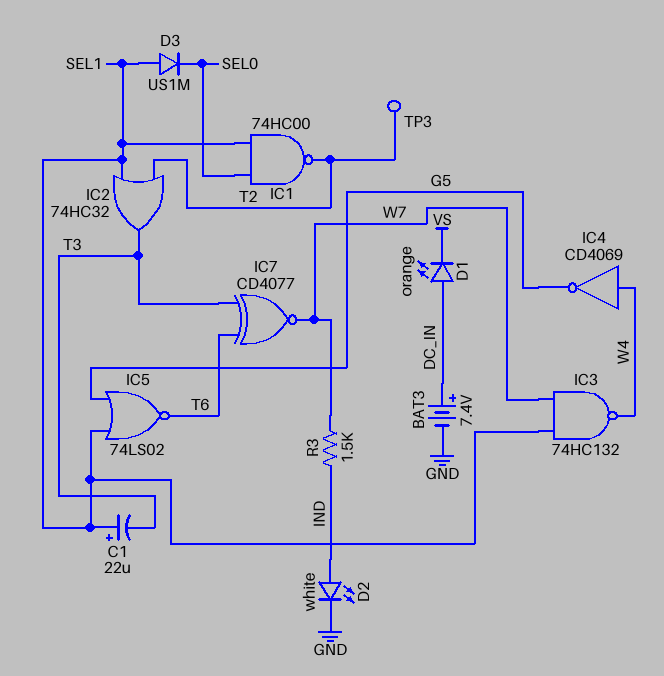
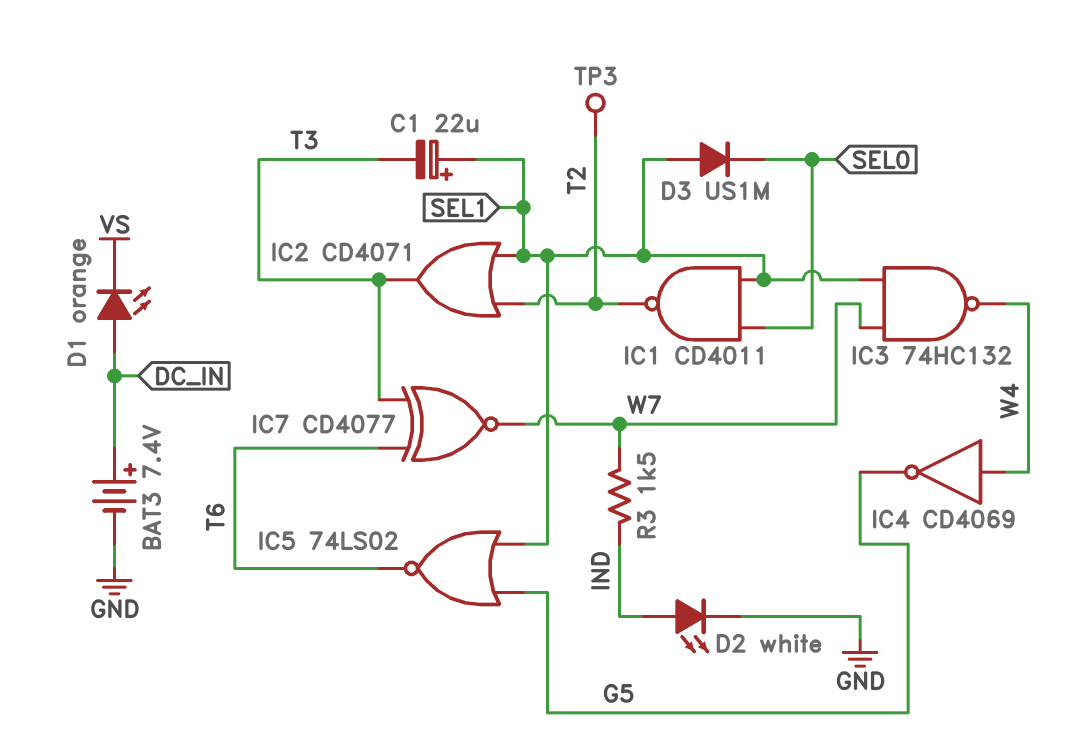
IC1: NAND 74HC00 (in SEL0, in SEL1, out T2) -> NAND CD4011 (in SEL0, in SEL1, out T2)
IC2: OR 74HC32 (in SEL1, in T2, out T3) -> OR CD4071 (in SEL1, in T2, out T3)

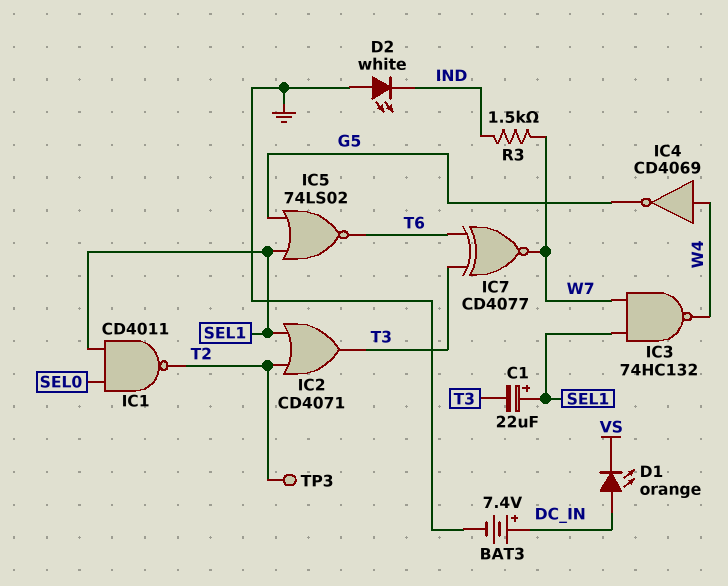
D2: LED white (A IND, K GND) -> LED white (A GND, K IND)
D3: diode US1M (A SEL1, K SEL0) -> none

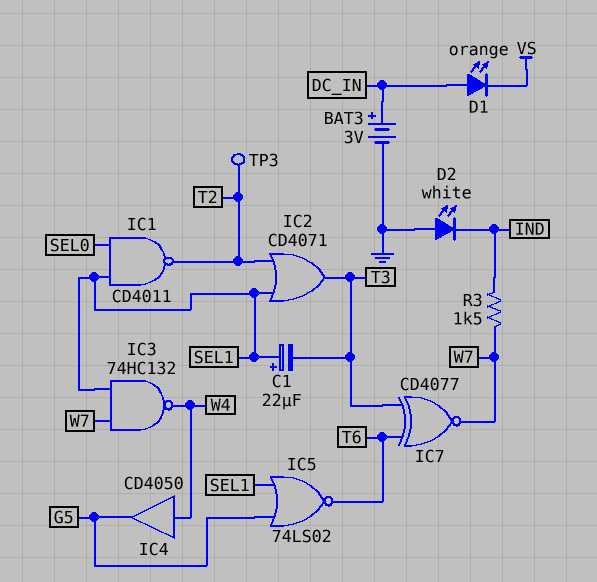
BAT3: 7.4V (plus DC_IN, minus GND) -> 3V (plus DC_IN, minus GND)
IC4: NOT CD4069 (in W4, out G5) -> buffer CD4050 (in W4, out G5)

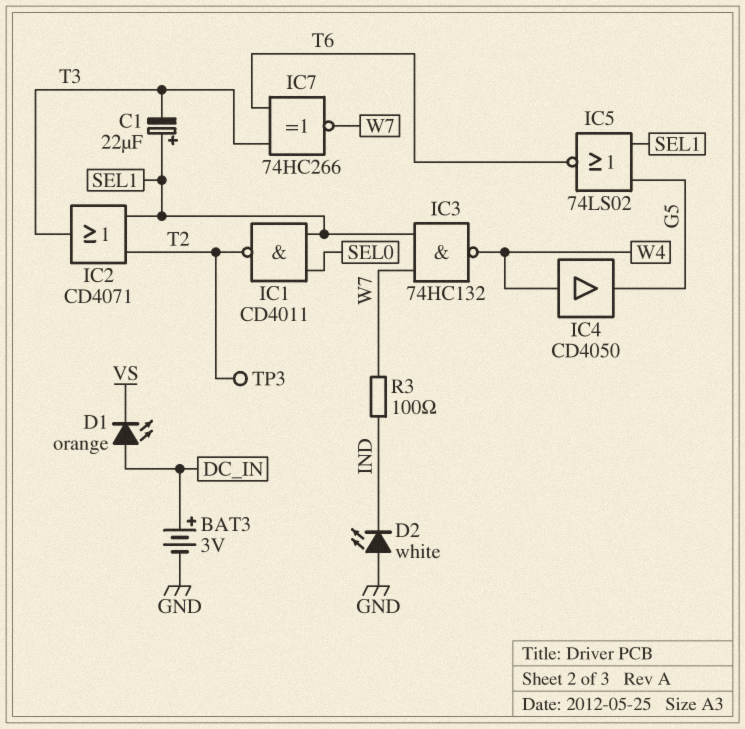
IC7: XNOR CD4077 (in T3, in T6, out W7) -> XNOR 74HC266 (in T3, in T6, out W7)
R3: 1.5k (IND, W7) -> 100 (IND, W7)

